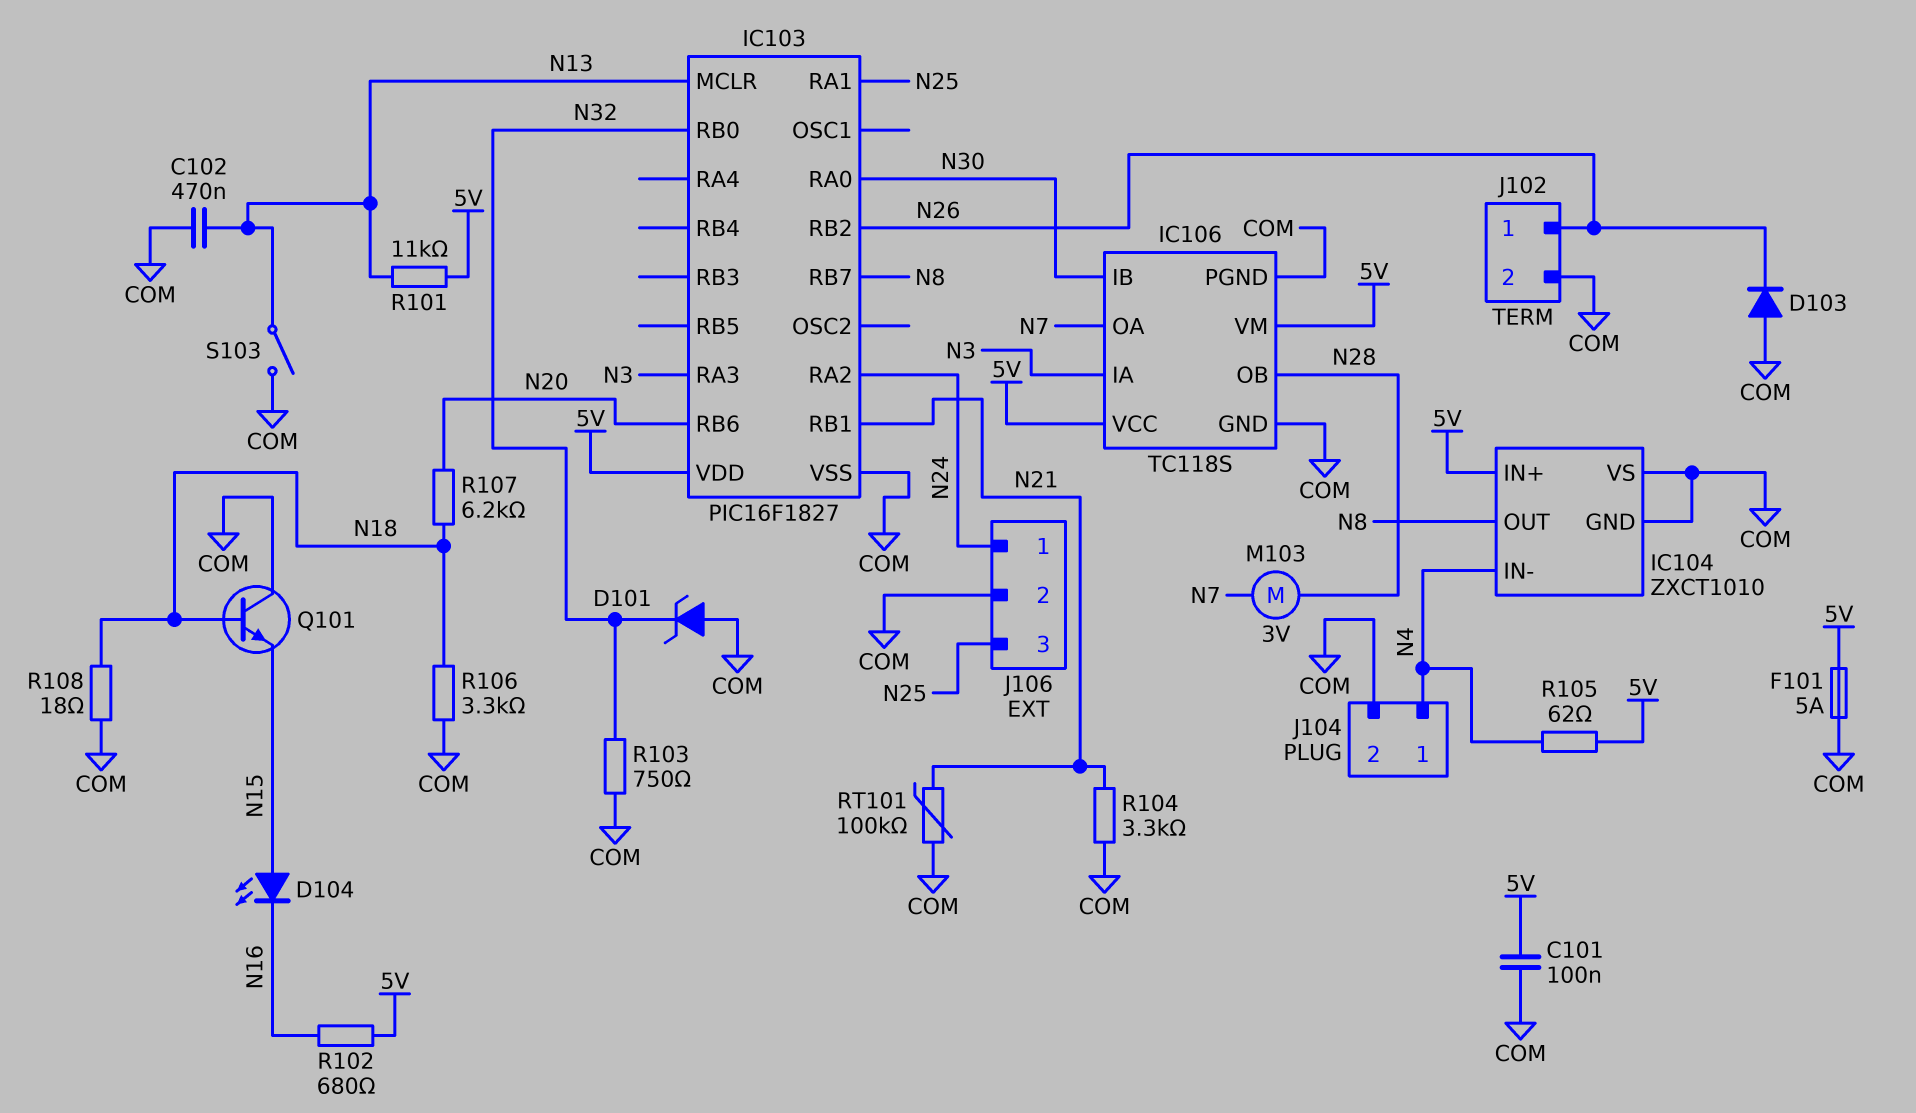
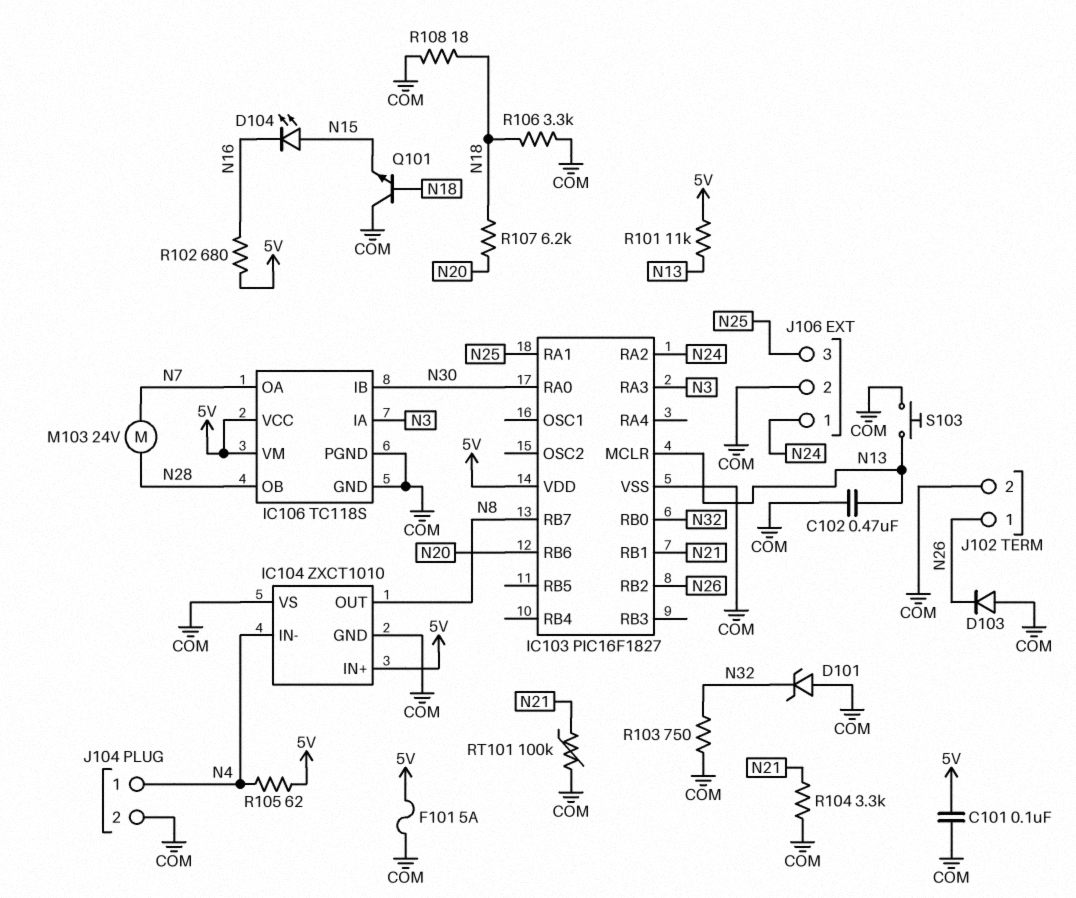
M103: motor 3V (N7, N28) -> motor 24V (N7, N28)
S103: switch (COM, N13) -> button (COM, N13)

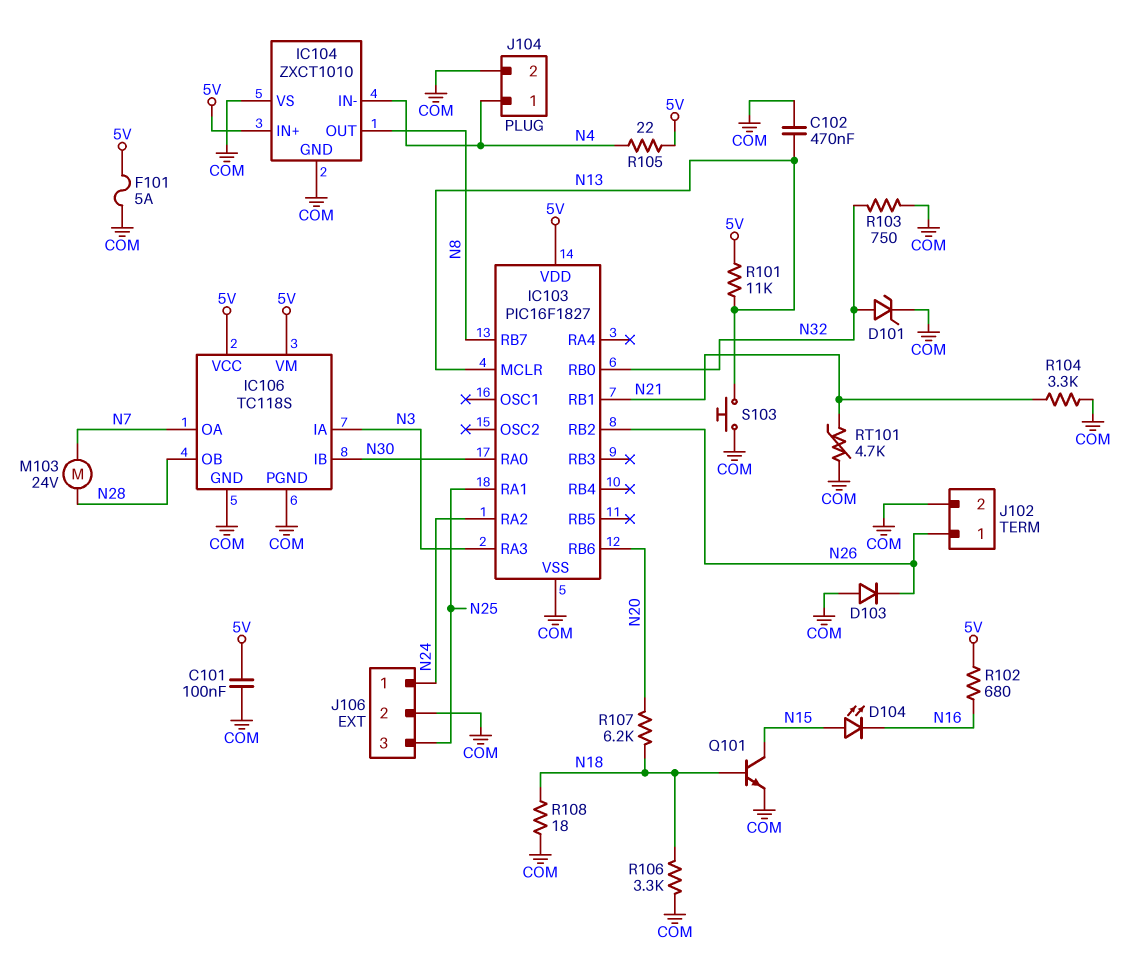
D101: zener (A COM, K N32) -> zener (A N32, K COM)
Q101: NPN (B N18, C COM, E N15) -> NPN (B N18, C N15, E COM)
R105: 62 (5V, N4) -> 22 (5V, N4)
RT101: 100k (COM, N21) -> 4.7k (COM, N21)

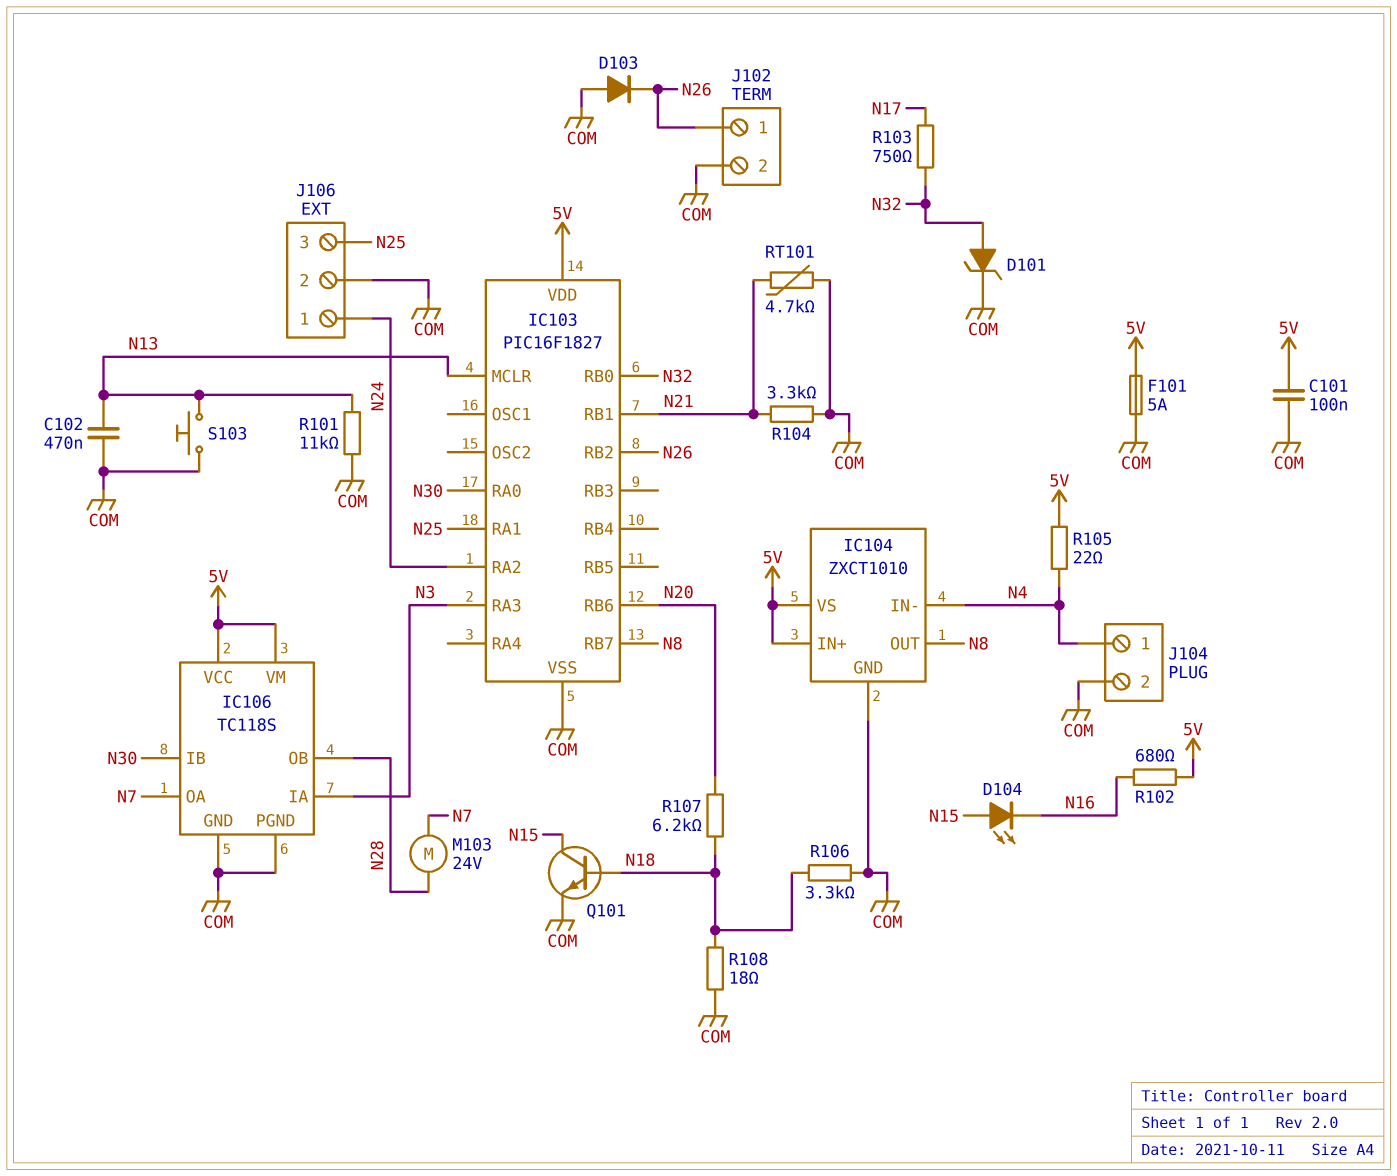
IC104 pin VS: COM -> 5V
R101: 11k (5V, N13) -> 11k (COM, N13)
R103: 750 (COM, N32) -> 750 (N17, N32)

